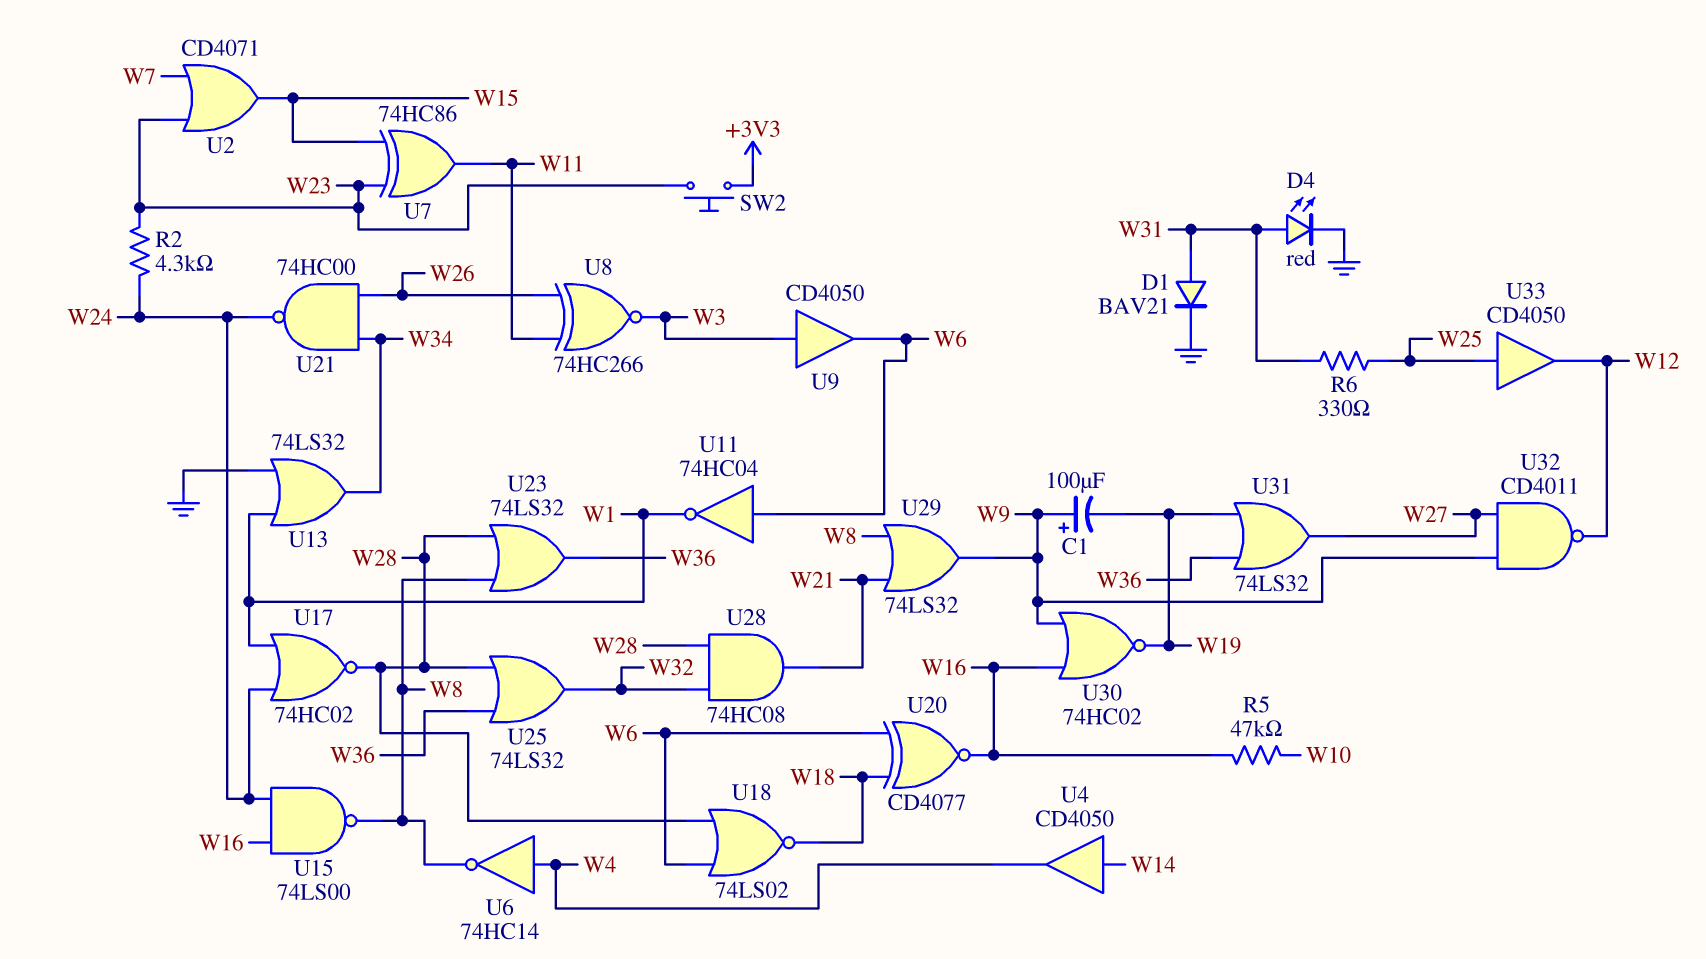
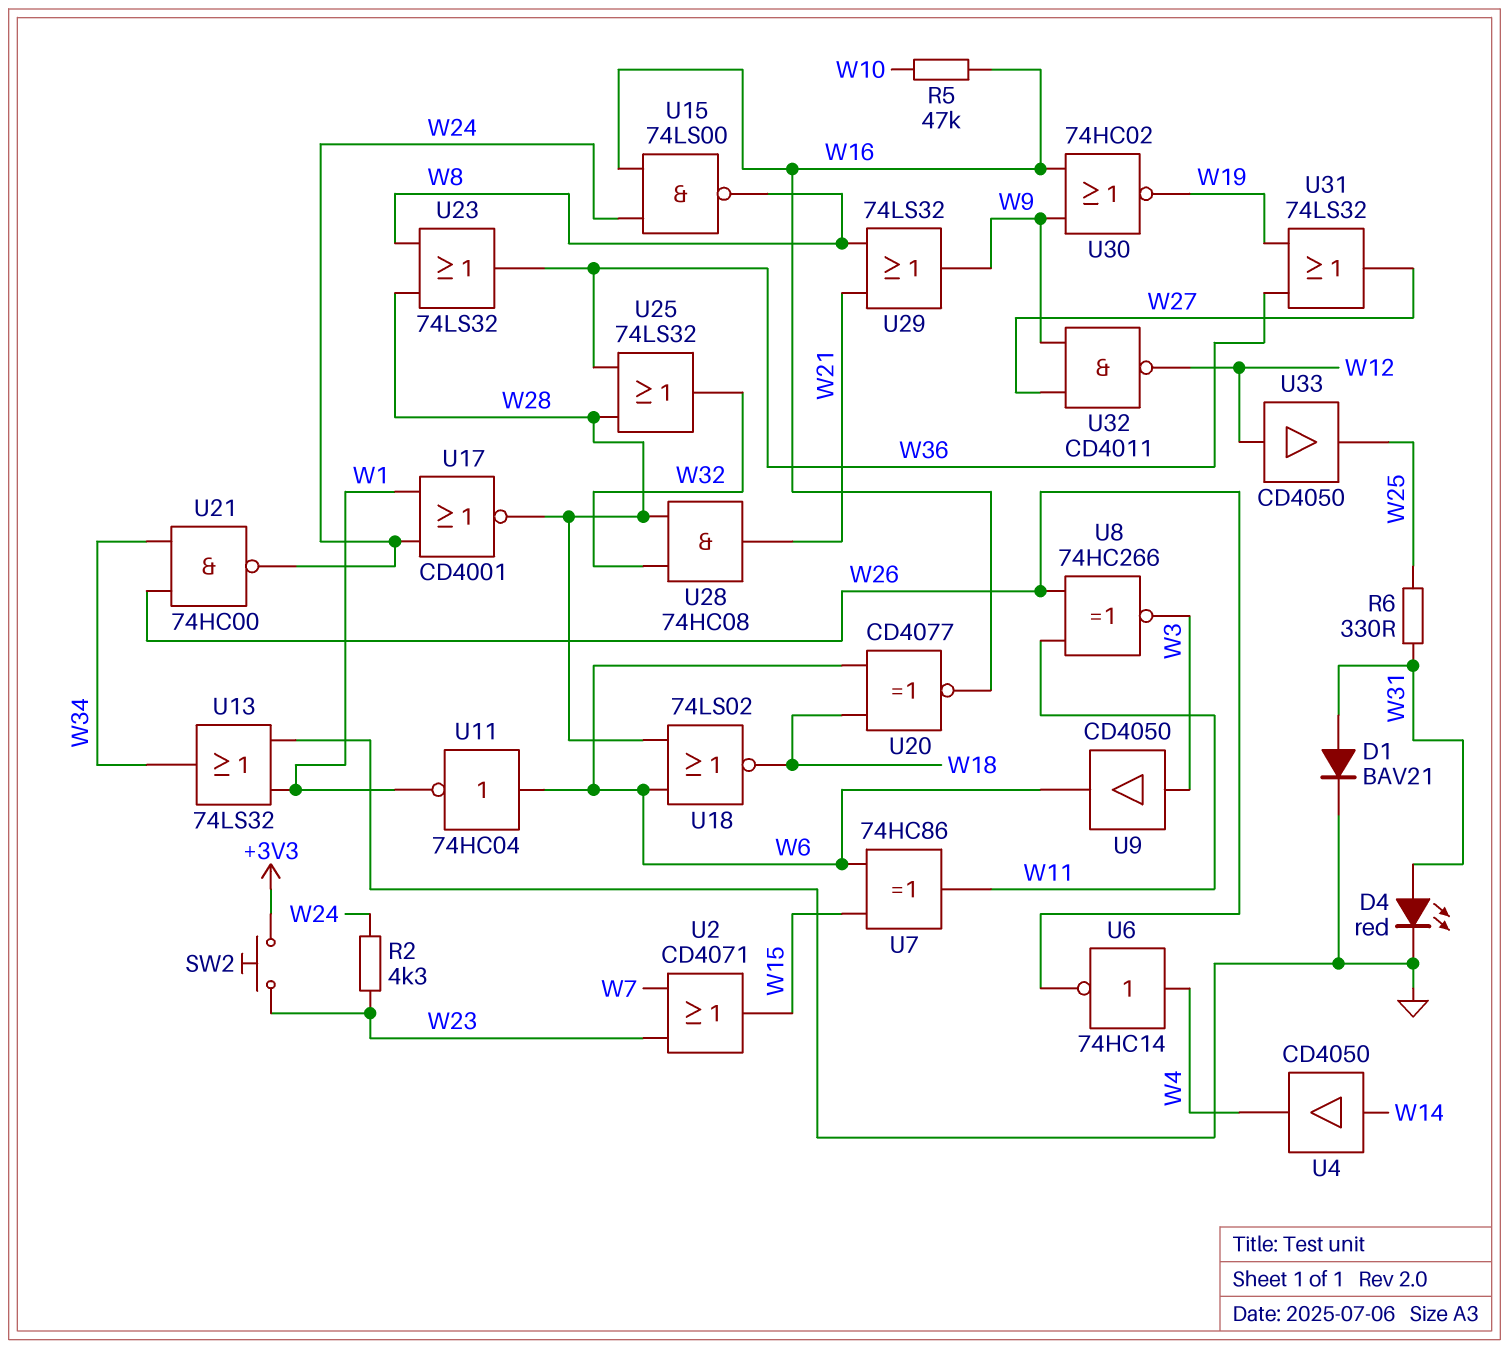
C1: 100uF (plus W9, minus W19) -> none
U6: NOT 74HC14 (in W4, out W8) -> NOT 74HC14 (in W4, out W26)
U7: XOR 74HC86 (in W15, in W23, out W11) -> XOR 74HC86 (in W6, in W15, out W11)
U17: NOR 74HC02 (in W1, in W24, out W28) -> NOR CD4001 (in W1, in W24, out W28)
U33: buffer CD4050 (in W25, out W12) -> buffer CD4050 (in W12, out W25)

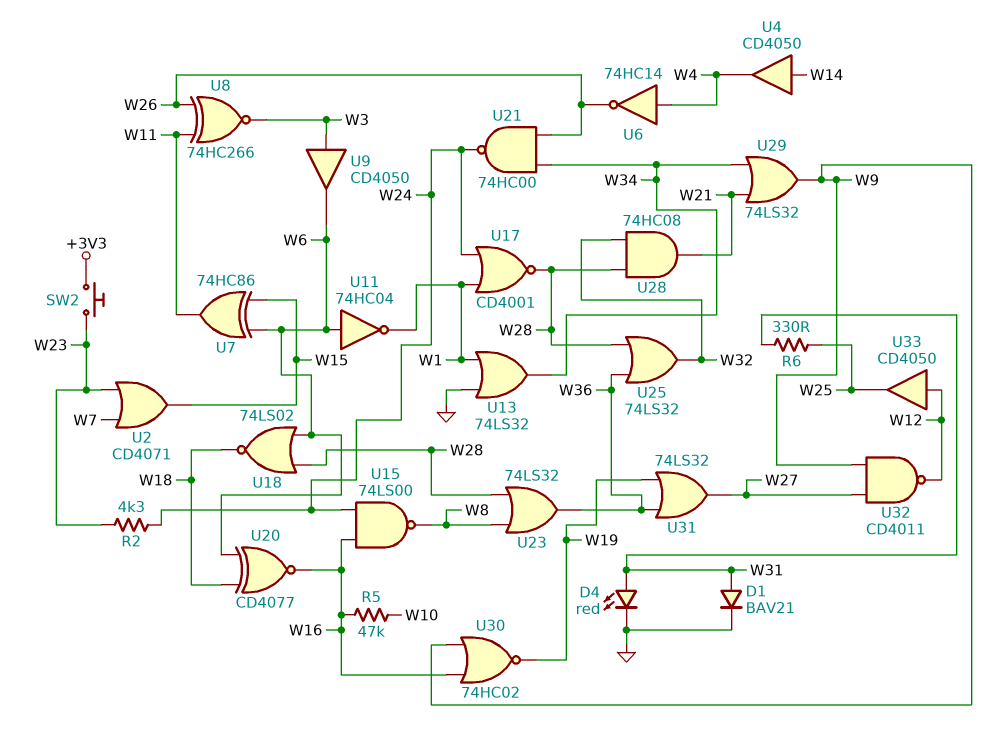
U29: OR 74LS32 (in W8, in W21, out W9) -> OR 74LS32 (in W21, in W34, out W9)

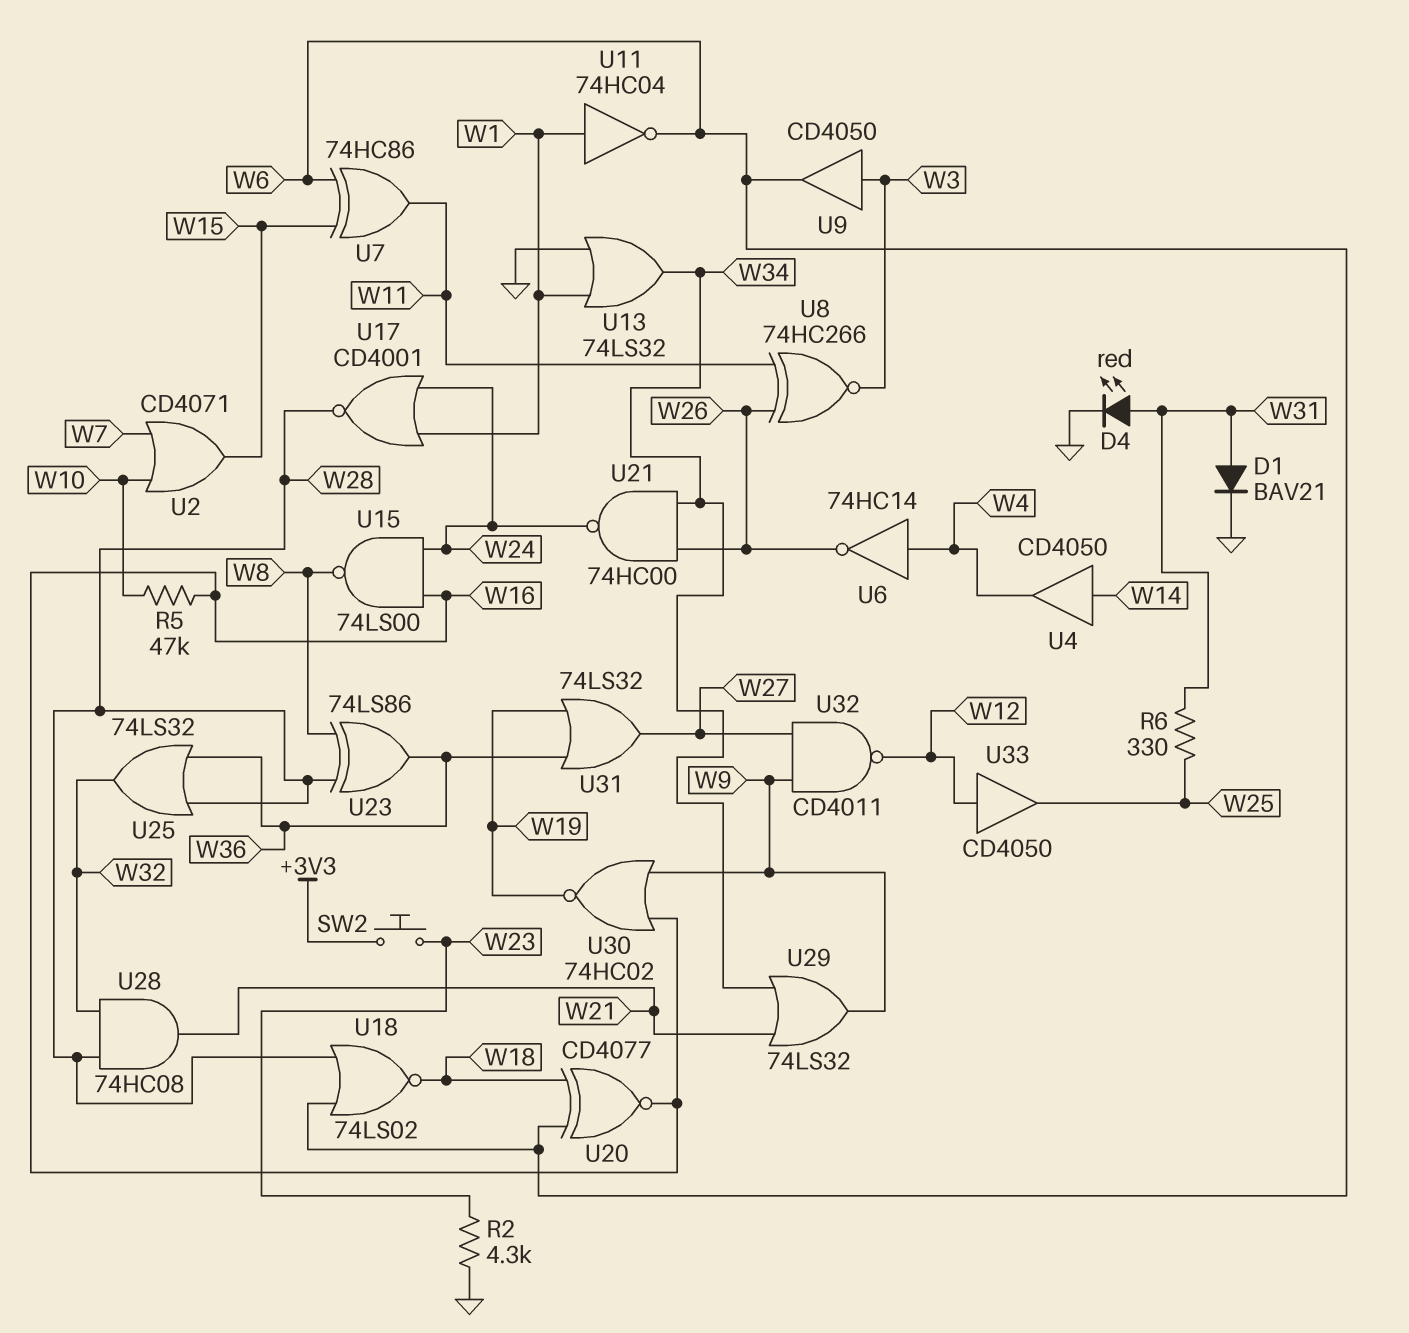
R2: 4.3k (W23, W24) -> 4.3k (GND, W23)
U2: OR CD4071 (in W7, in W23, out W15) -> OR CD4071 (in W7, in W10, out W15)
U11: NOT 74HC04 (in W6, out W1) -> NOT 74HC04 (in W1, out W6)
U23: OR 74LS32 (in W8, in W28, out W36) -> XOR 74LS86 (in W8, in W28, out W36)

